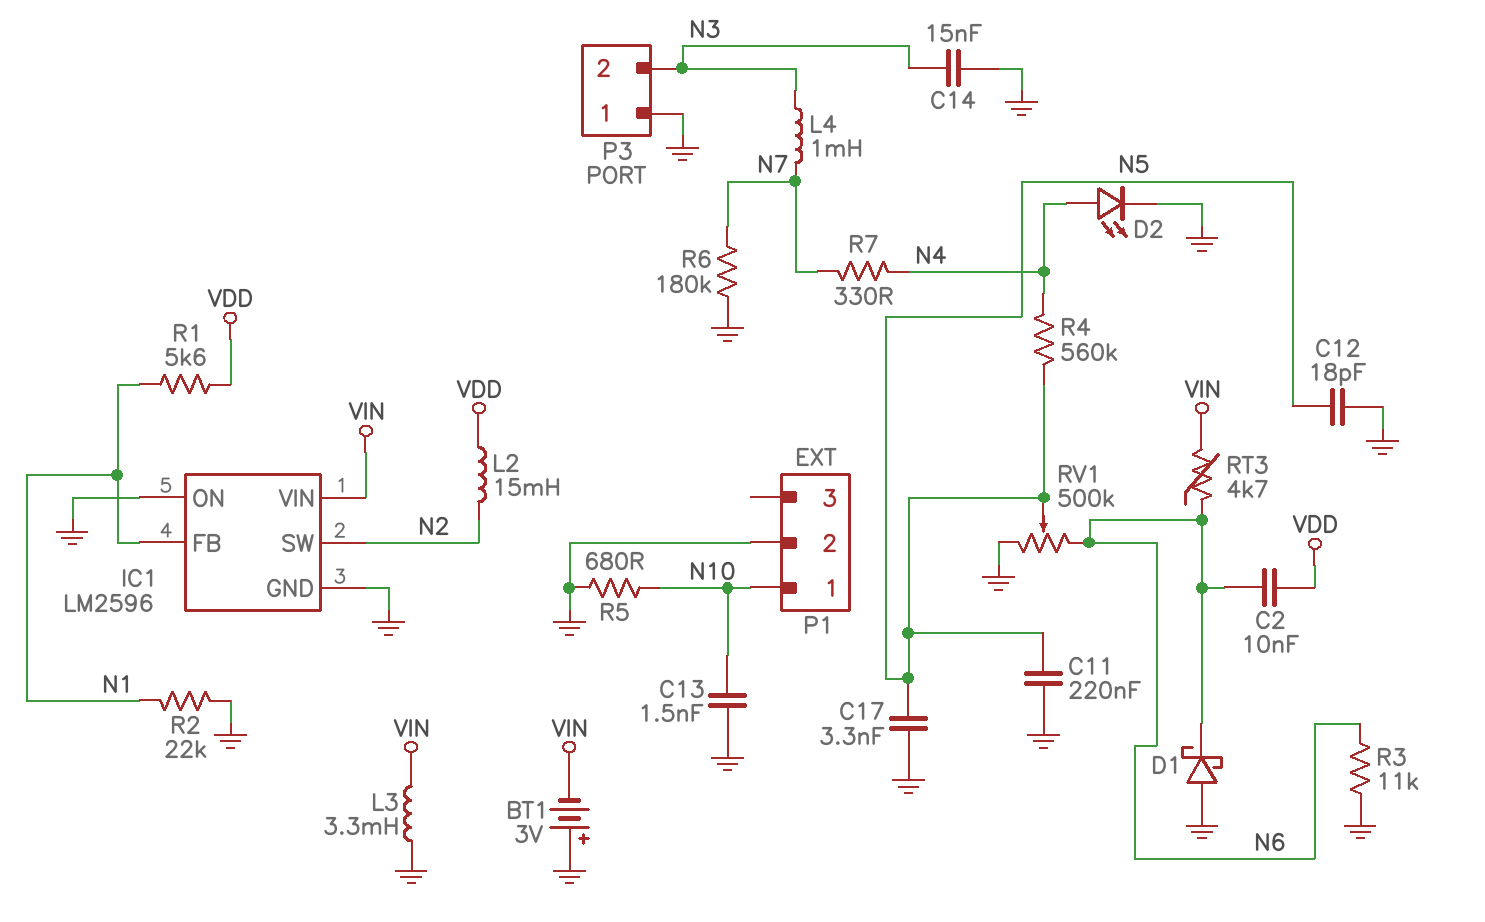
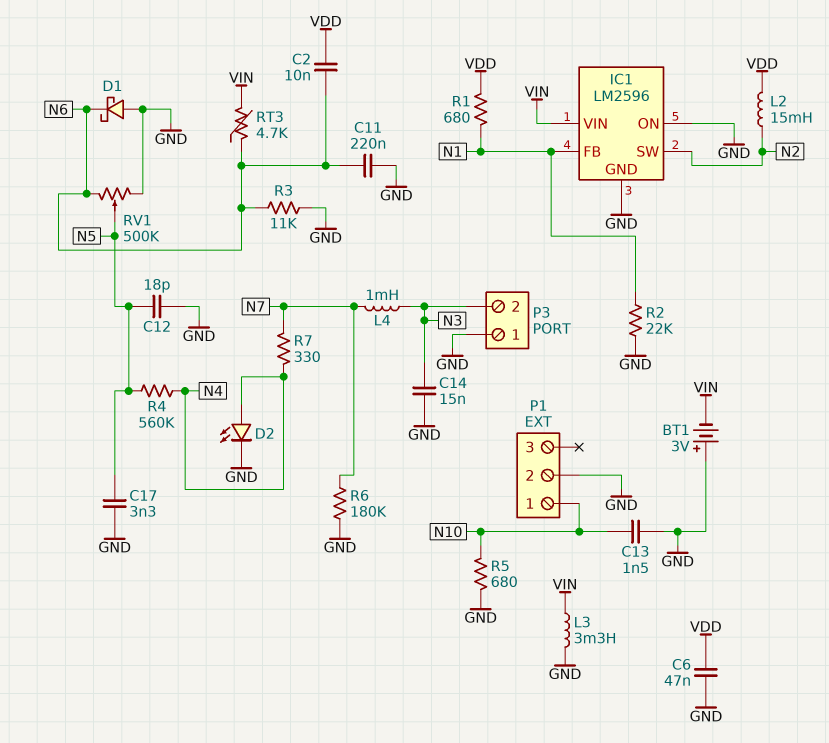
C6: none -> 47nF (GND, VDD)
C11: 220nF (GND, N5) -> 220nF (GND, N6)
R1: 5.6k (N1, VDD) -> 680 (N1, VDD)

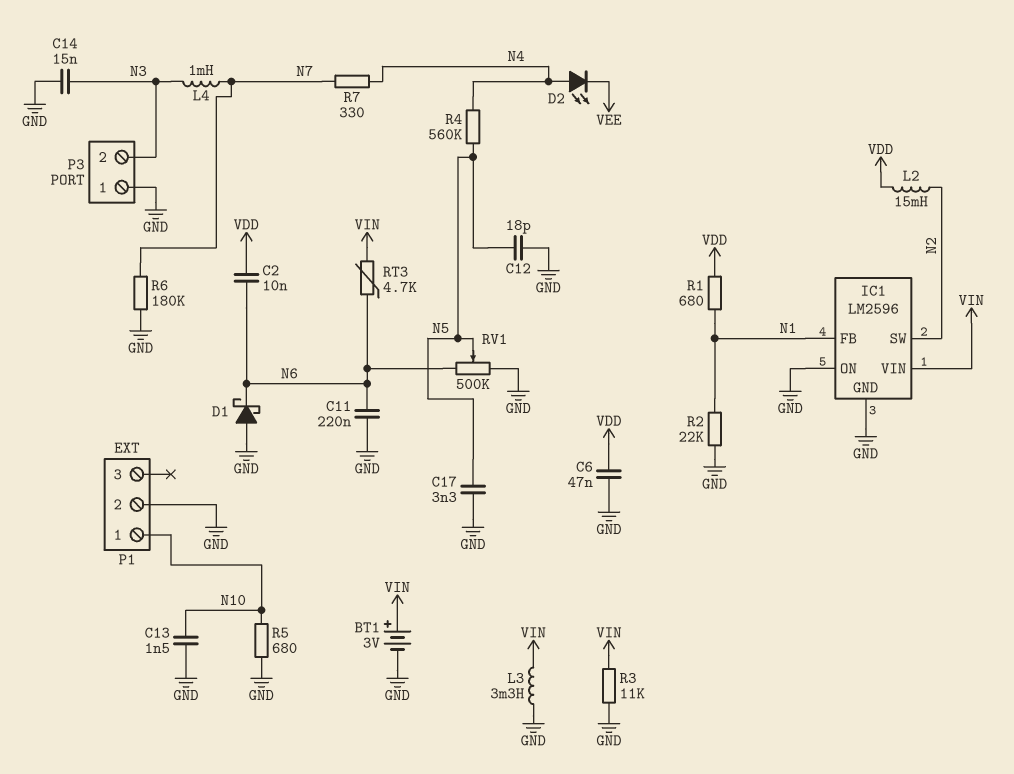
BT1: 3V (plus GND, minus VIN) -> 3V (plus VIN, minus GND)
D2: LED (A N4, K GND) -> LED (A N4, K VEE)
R3: 11k (GND, N6) -> 11k (GND, VIN)

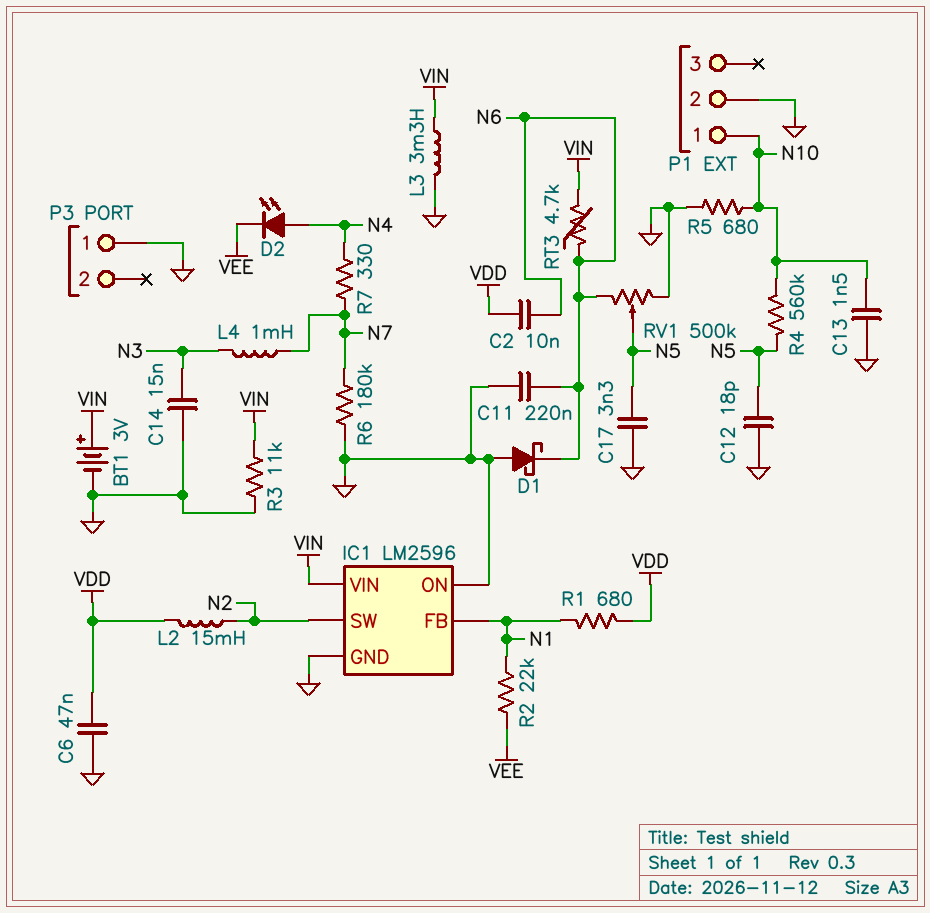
P3 pin 2: N3 -> none
R2: 22k (GND, N1) -> 22k (N1, VEE)
R4: 560k (N4, N5) -> 560k (N5, N10)

